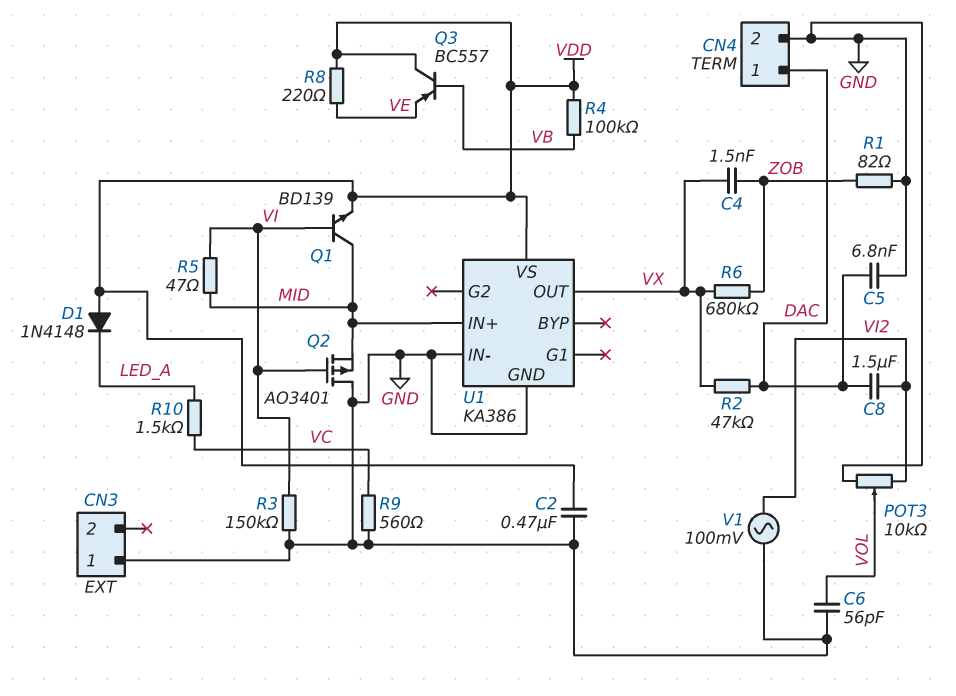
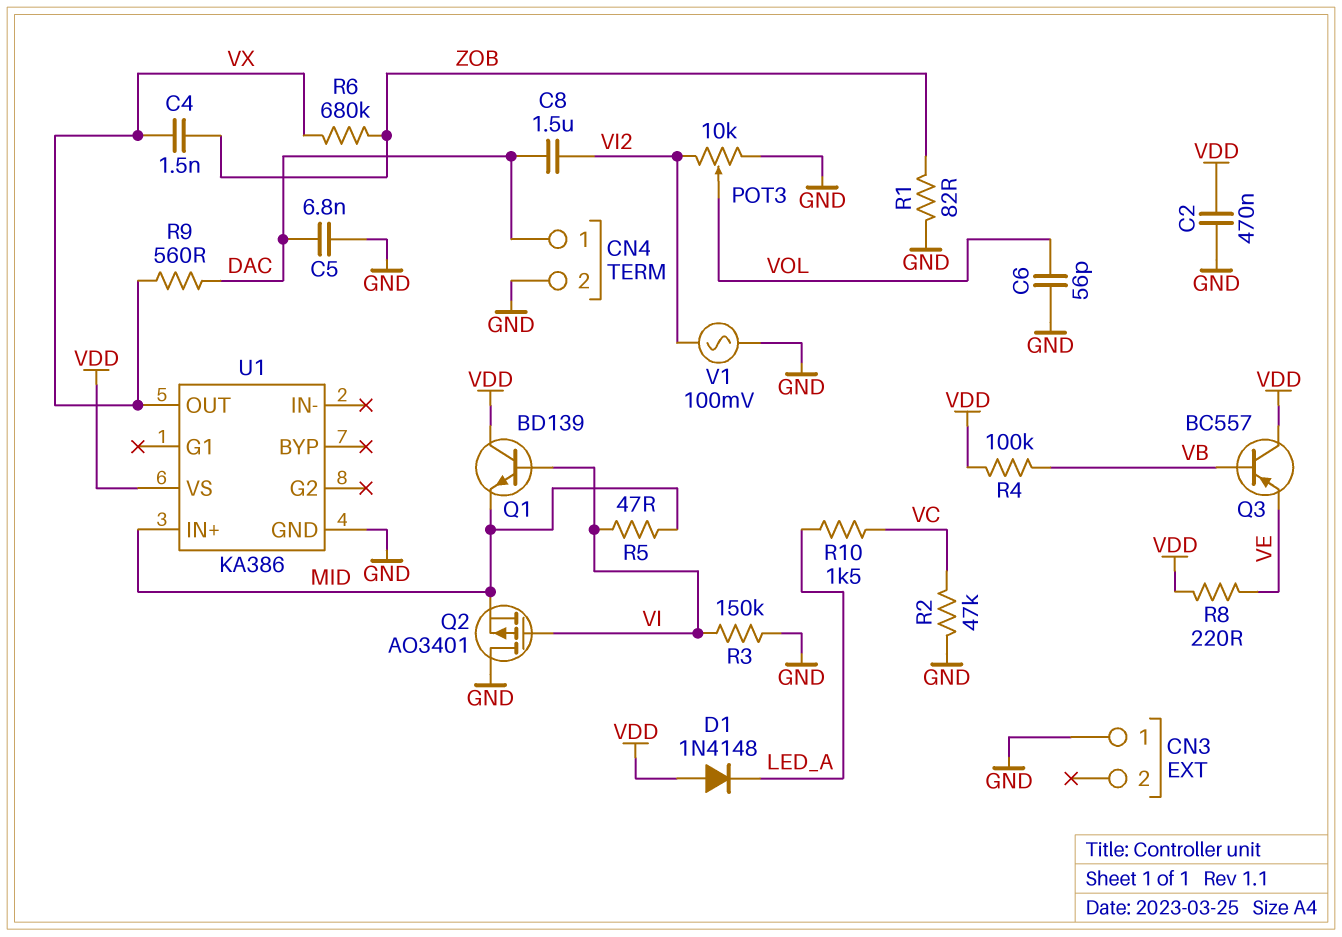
Q1: NPN BD139 (B VI, C MID, E VDD) -> NPN BD139 (B VI, C VDD, E MID)
R2: 47k (DAC, VX) -> 47k (GND, VC)
R9: 560 (GND, VC) -> 560 (DAC, VX)
U1 pin IN-: GND -> none

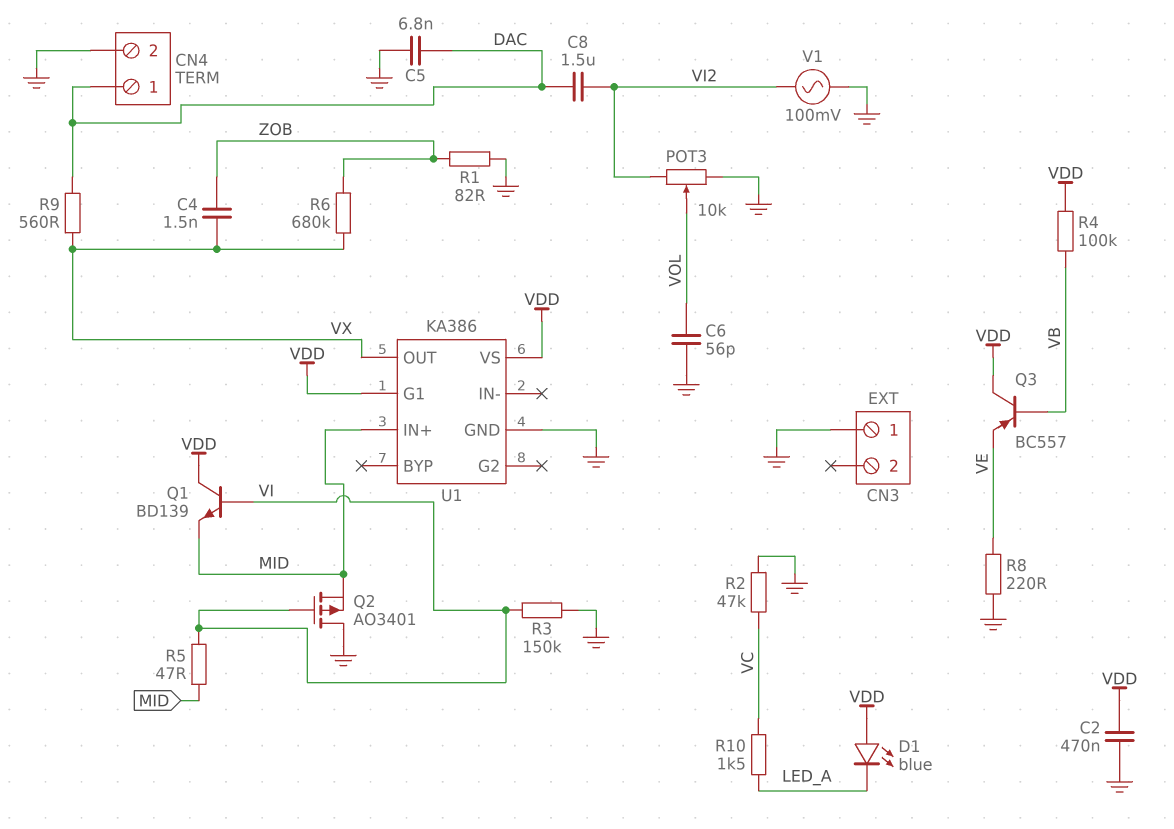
D1: diode 1N4148 (A VDD, K LED_A) -> LED blue (A VDD, K LED_A)
R8: 220 (VDD, VE) -> 220 (GND, VE)
U1 pin G1: none -> VDD

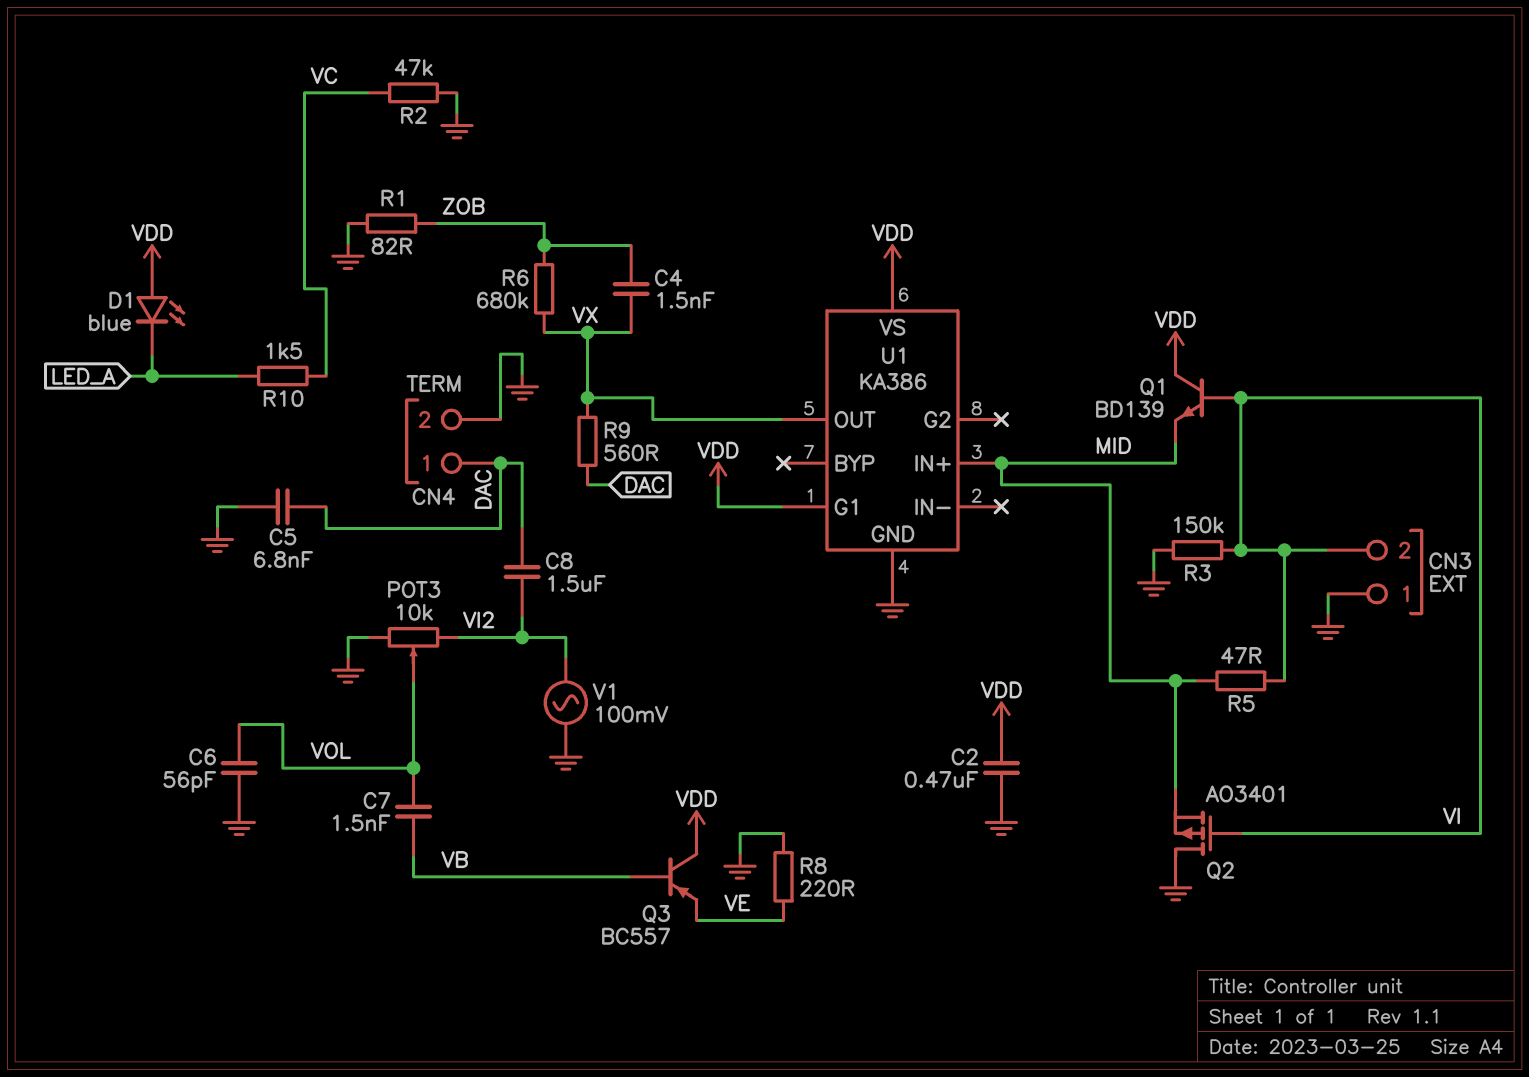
C7: none -> 1.5nF (VB, VOL)
CN3 pin 2: none -> VI
R4: 100k (VB, VDD) -> none

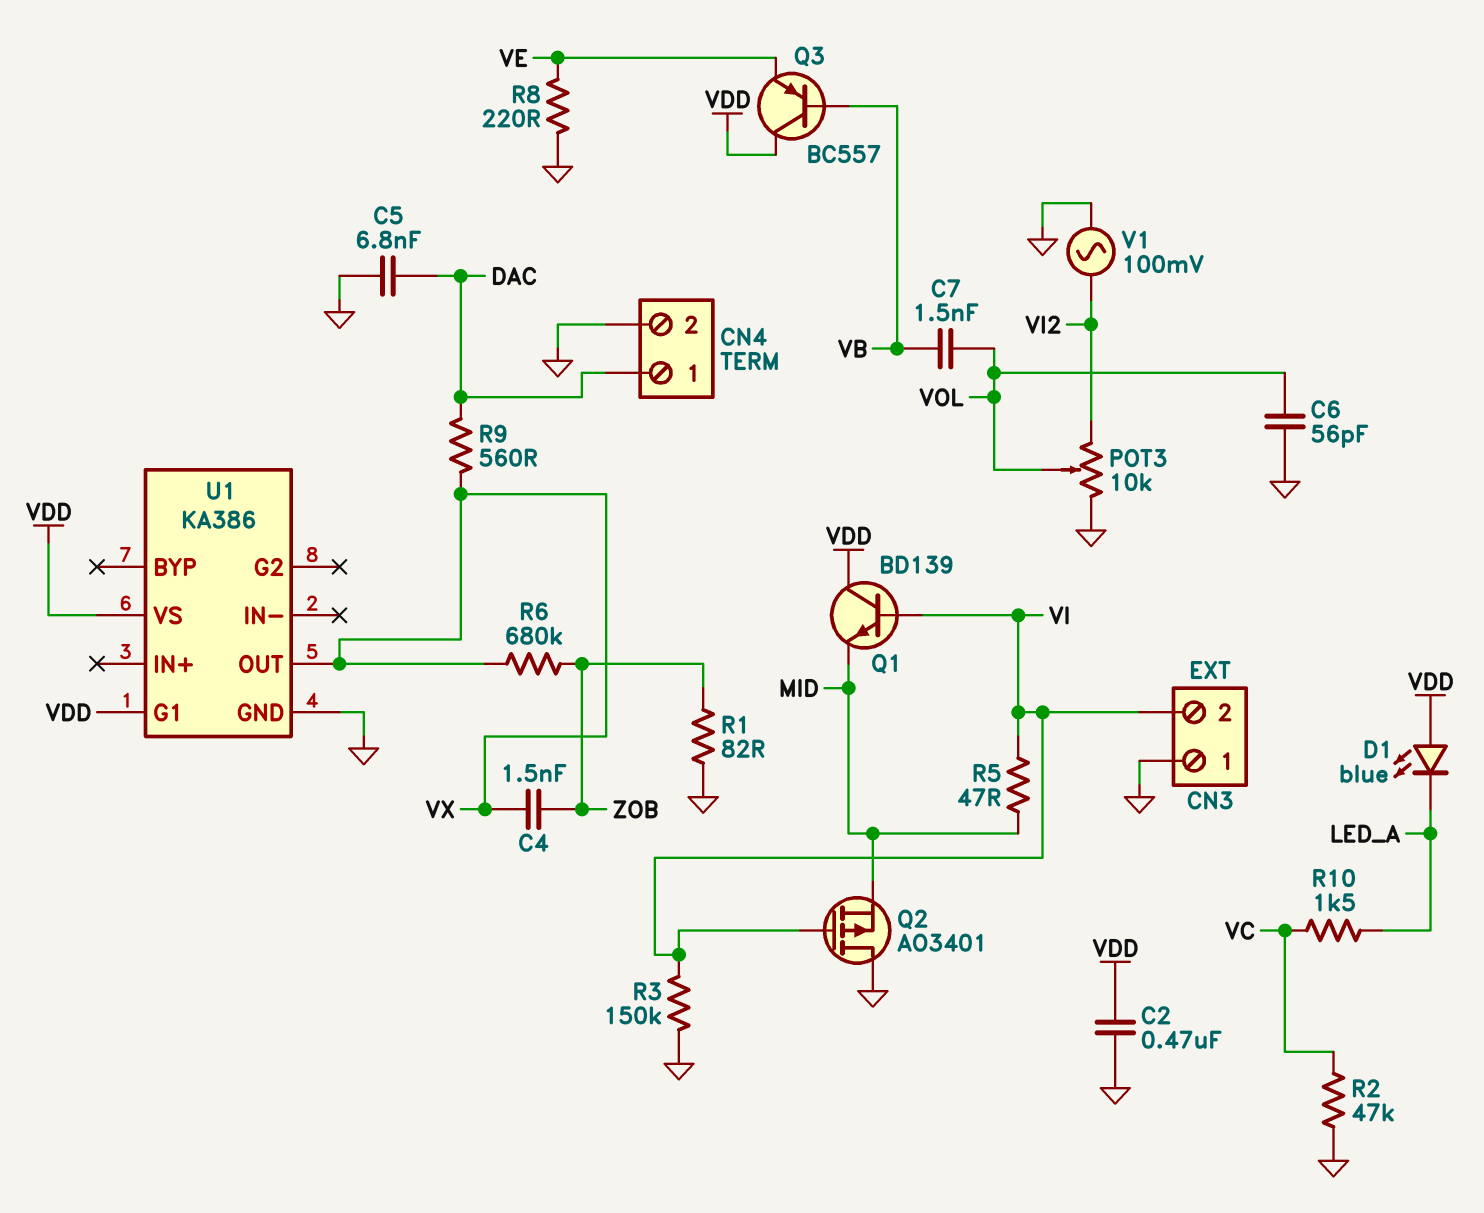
C8: 1.5uF (DAC, VI2) -> none
U1 pin IN+: MID -> none

